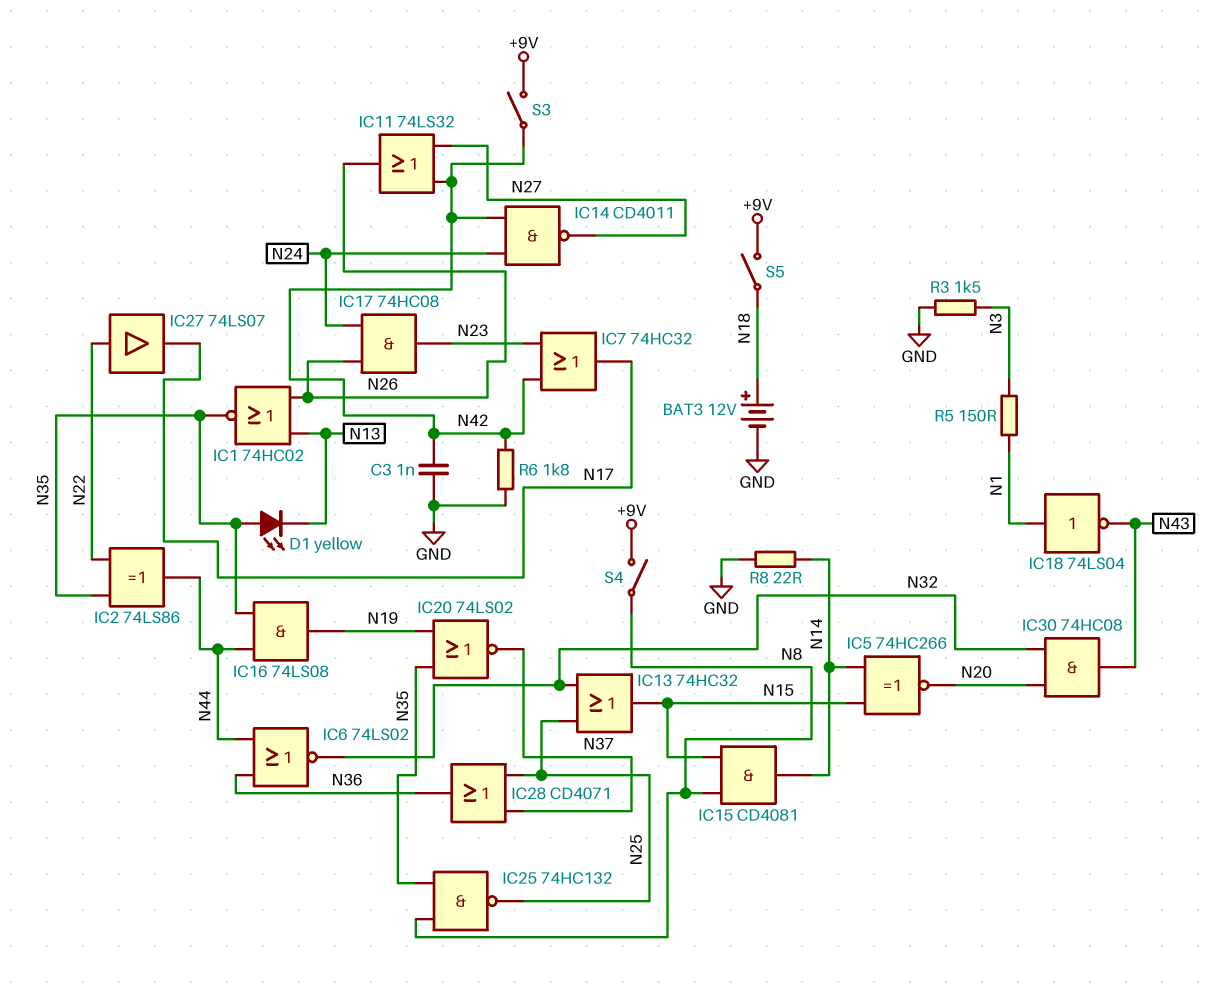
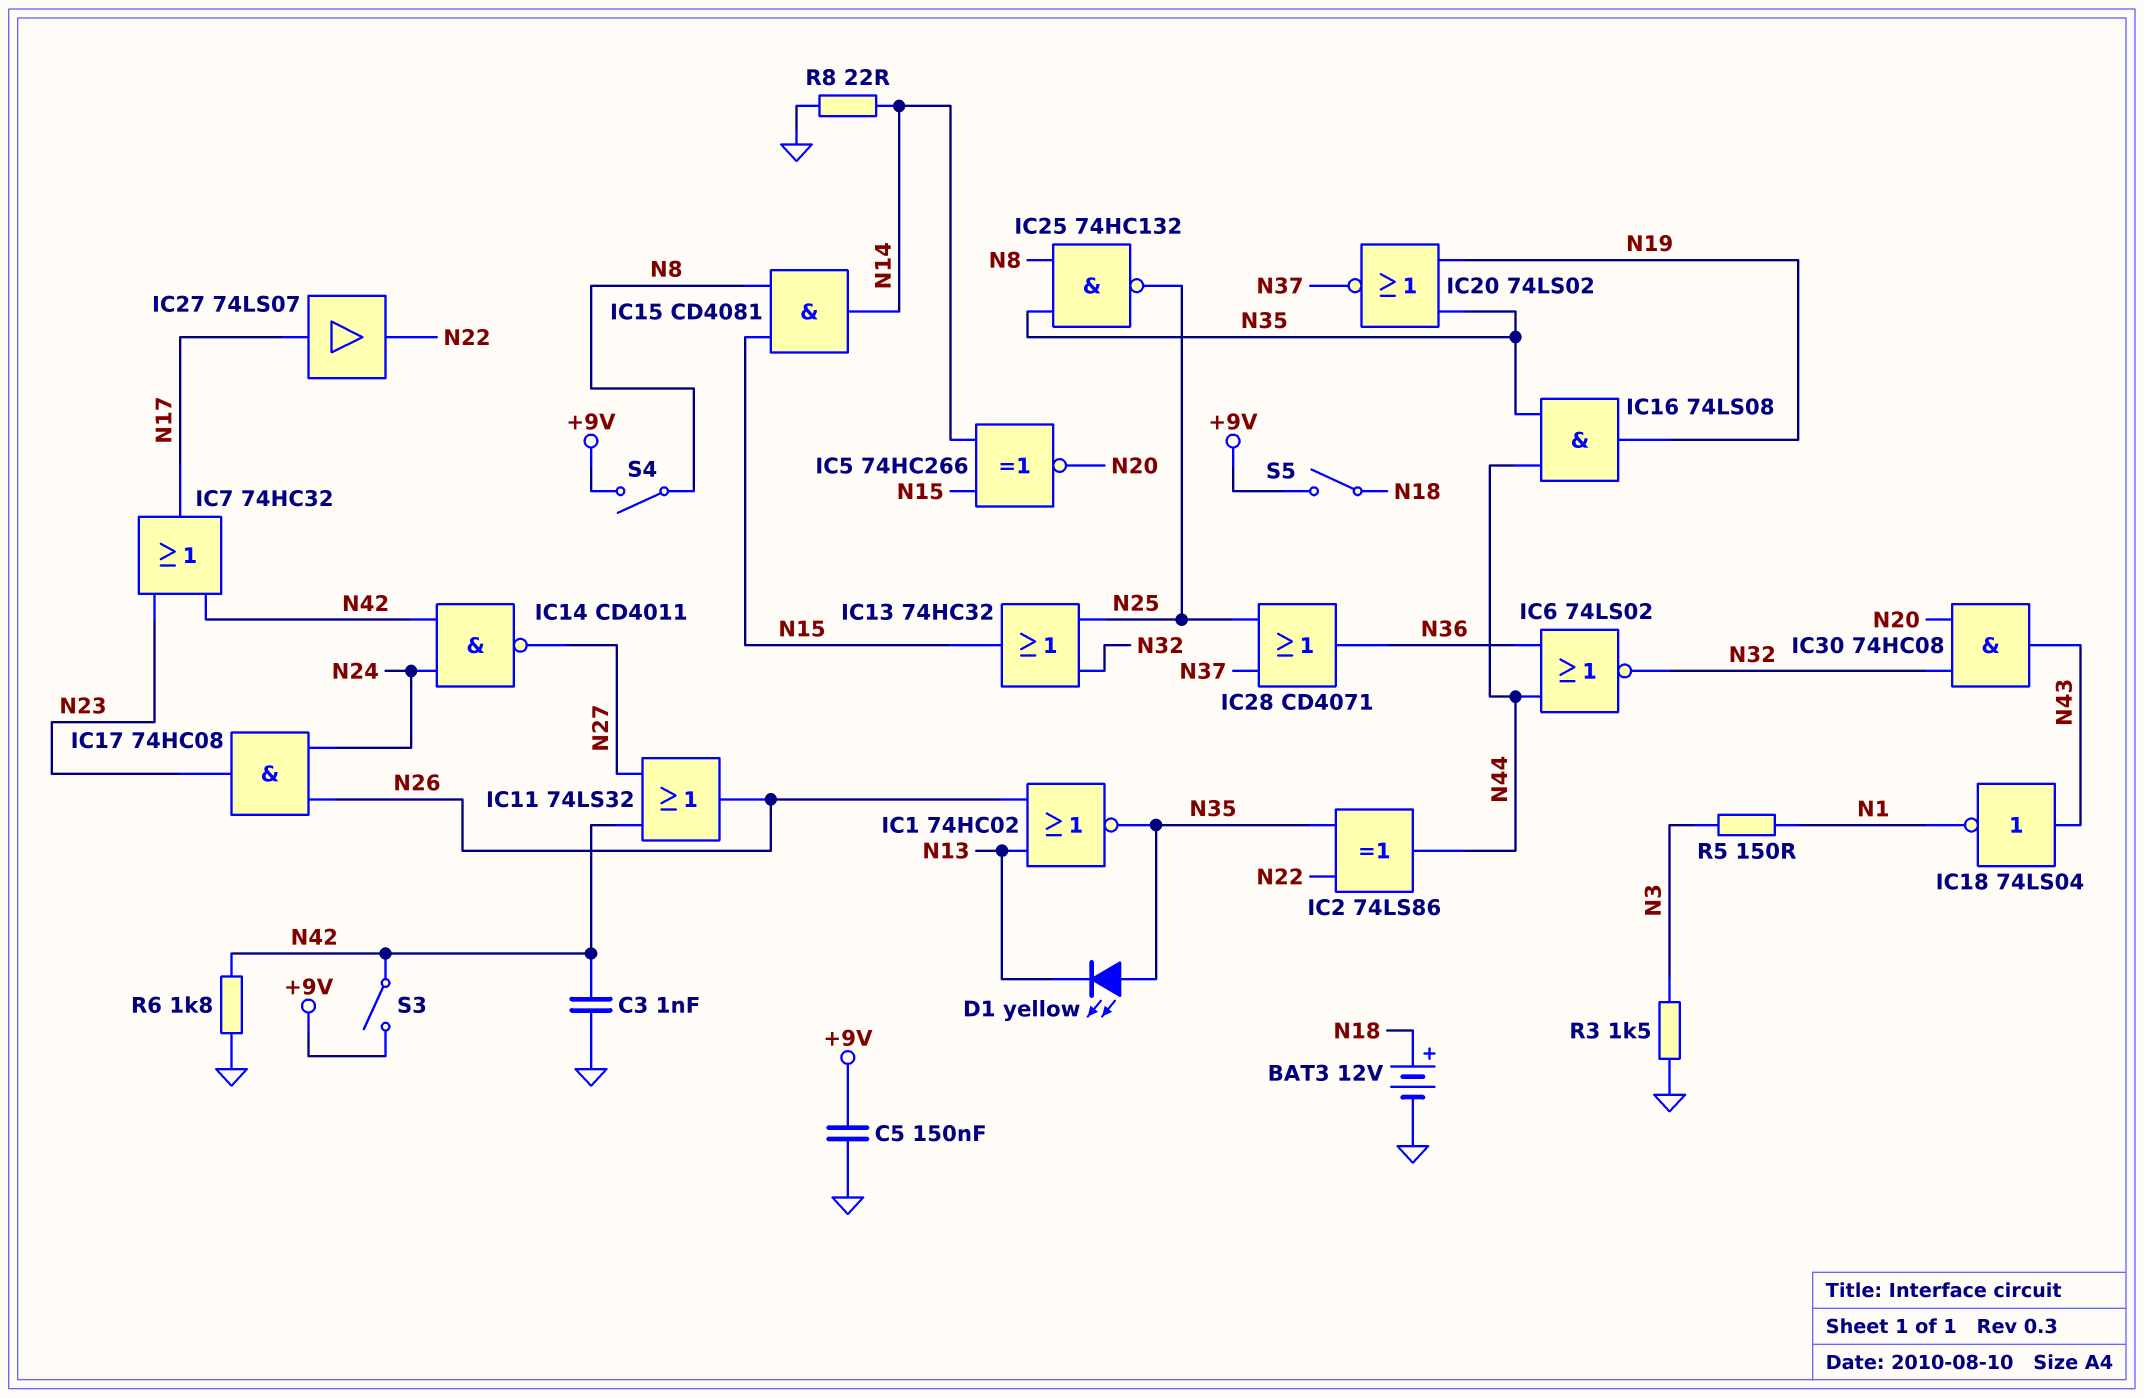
C5: none -> 150nF (+9V, GND)
IC18: NOT 74LS04 (in N1, out N43) -> NOT 74LS04 (in N43, out N1)
IC27: buffer 74LS07 (in N22, out N17) -> buffer 74LS07 (in N17, out N22)

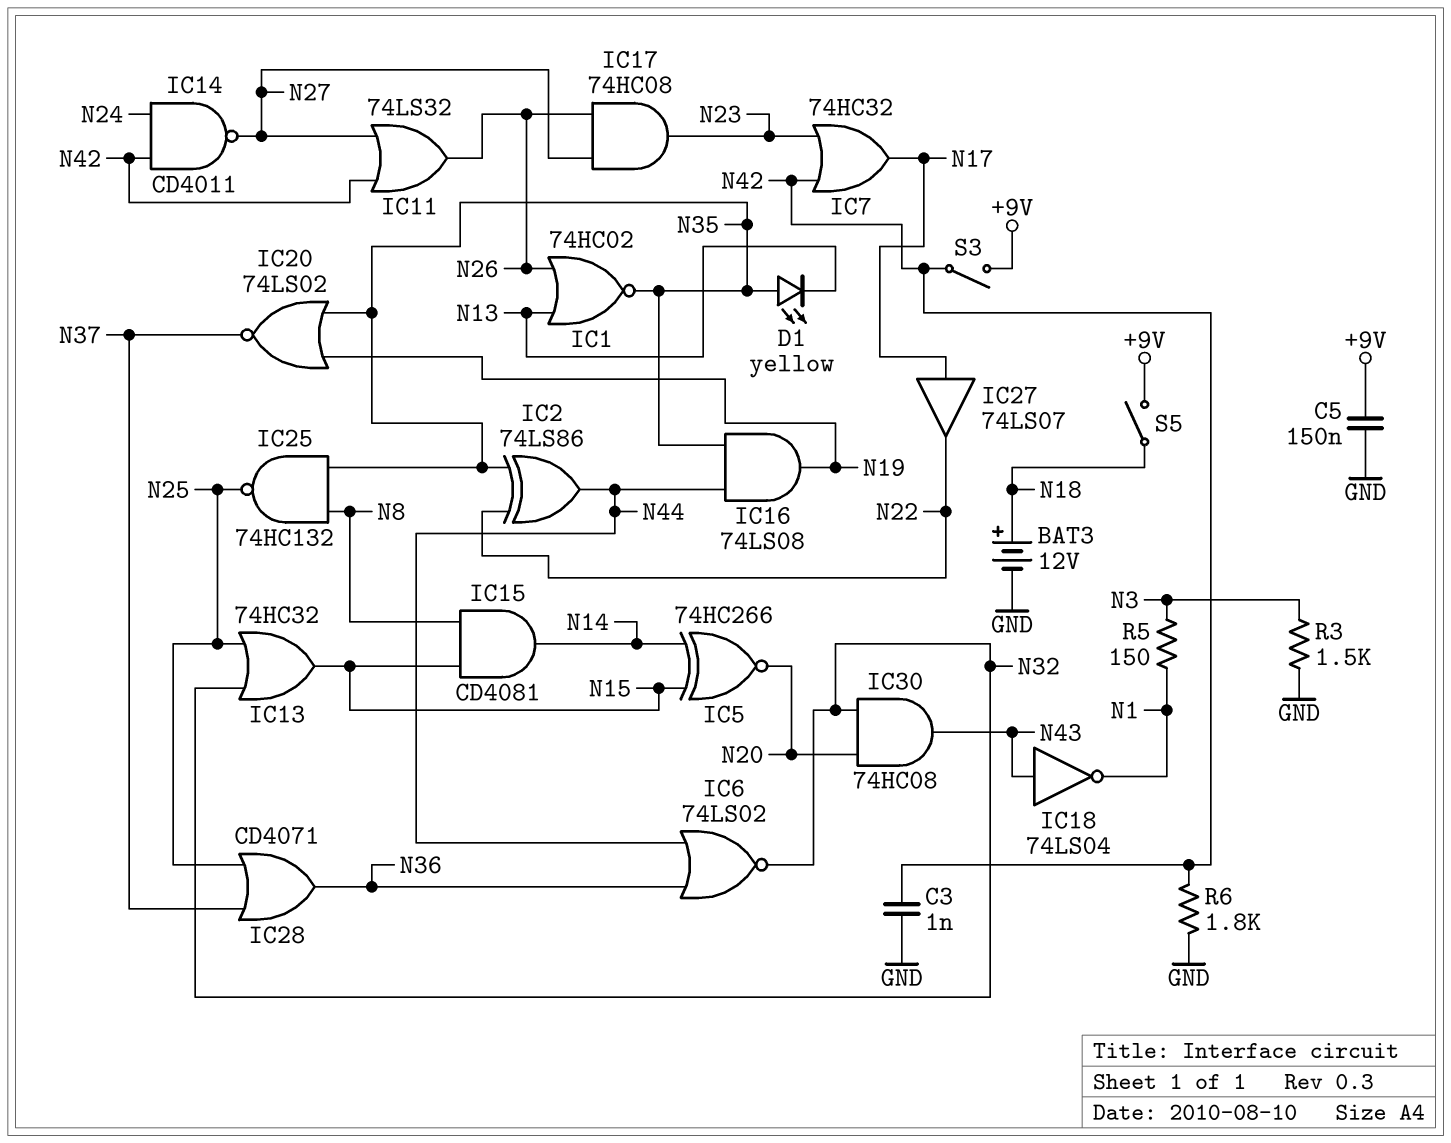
IC17: AND 74HC08 (in N24, in N26, out N23) -> AND 74HC08 (in N26, in N27, out N23)
R8: 22 (GND, N14) -> none
S4: switch (+9V, N8) -> none

